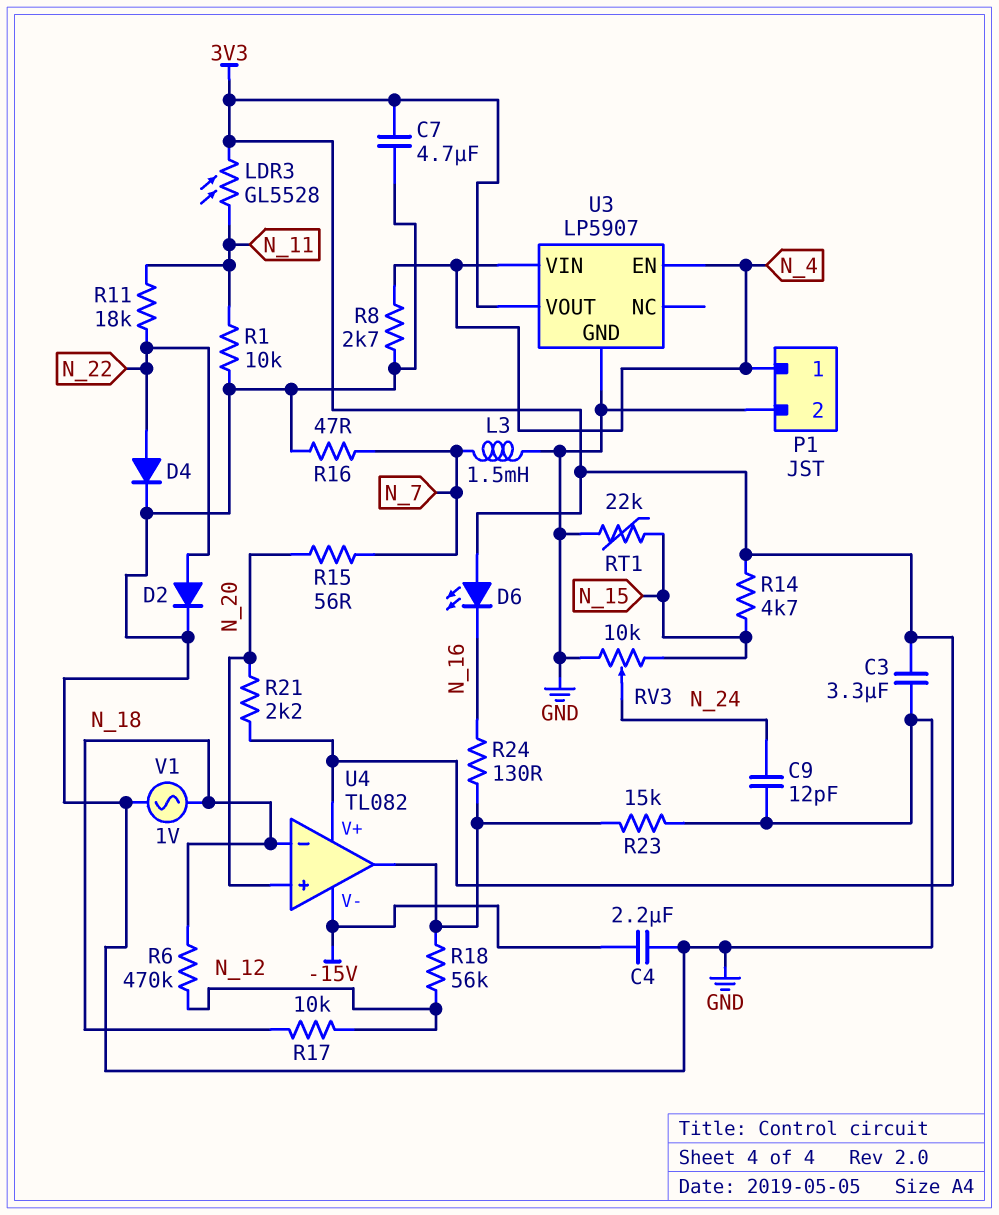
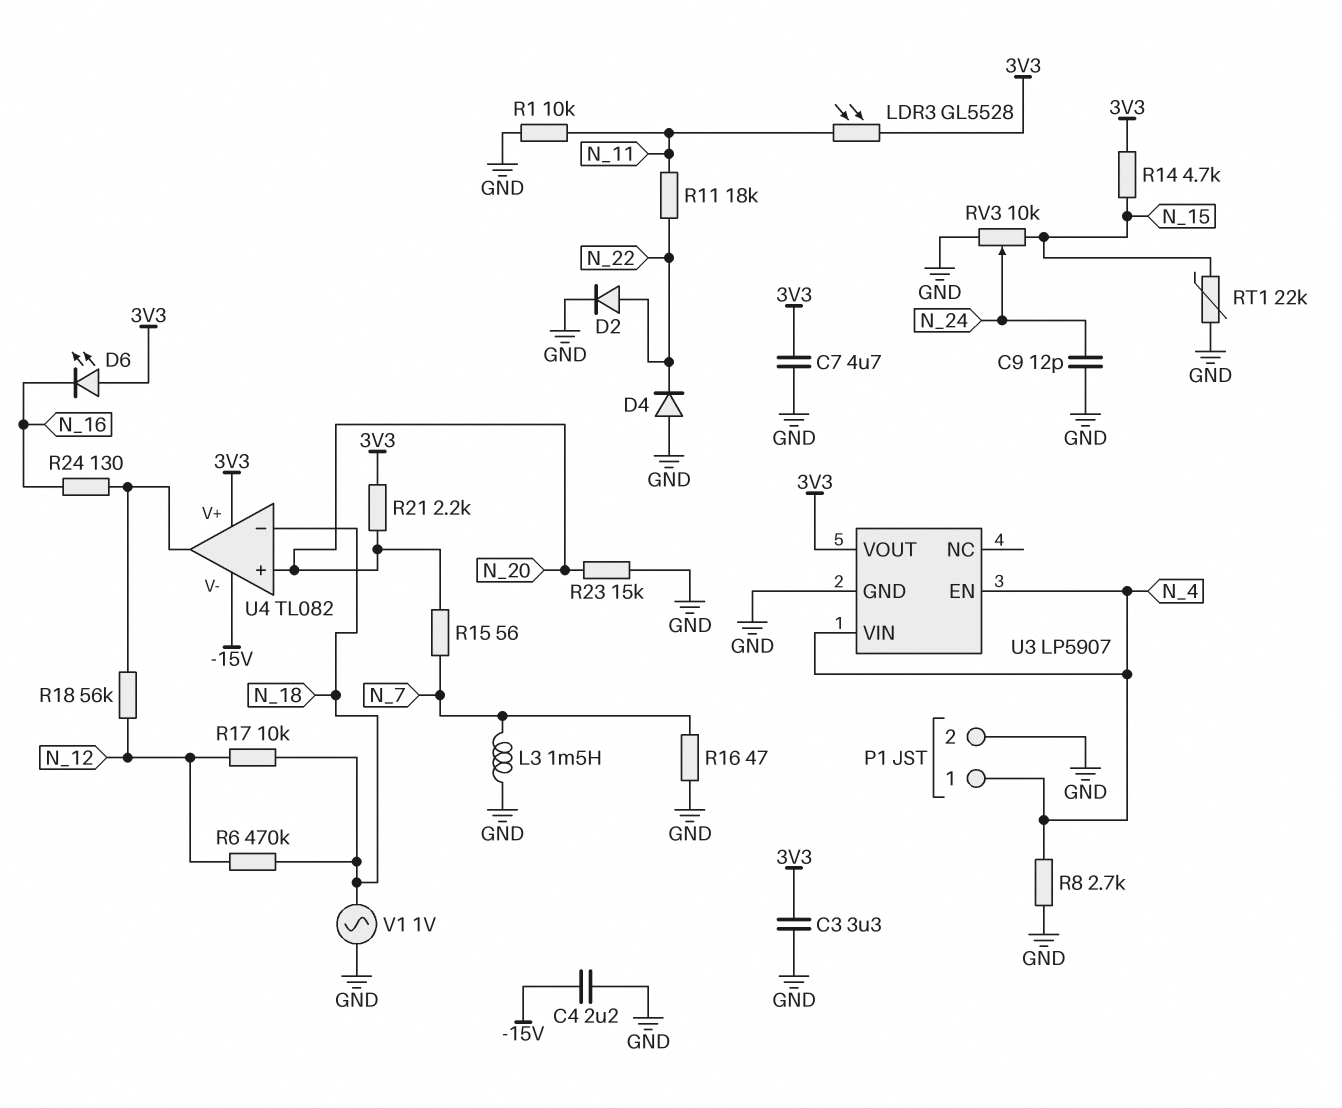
D4: diode (A N_22, K GND) -> diode (A GND, K N_22)
R23: 15k (GND, U4/out) -> 15k (GND, N_20)

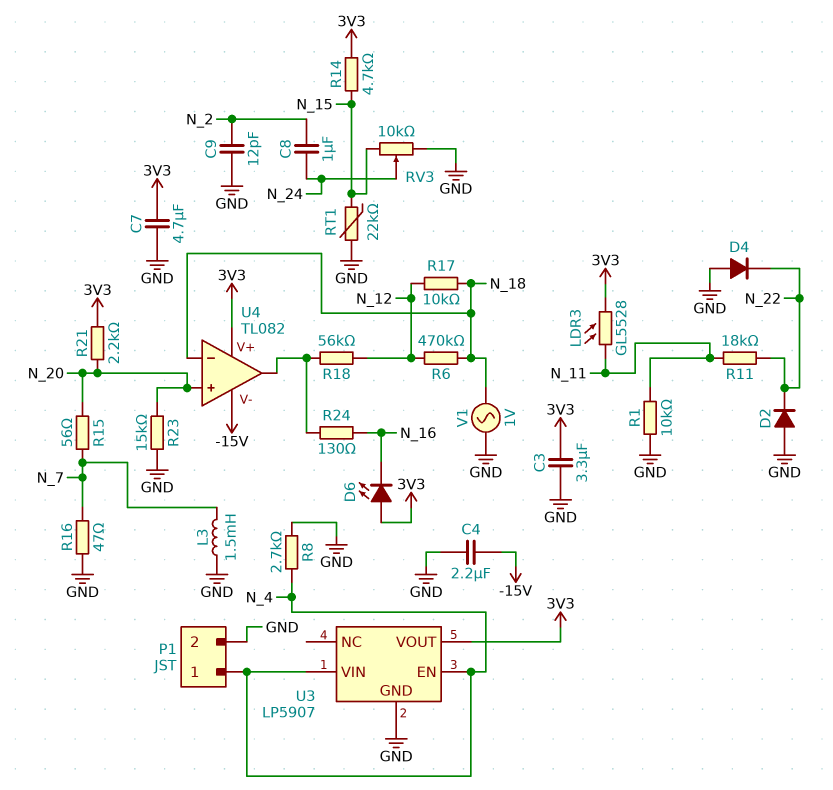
C8: none -> 1uF (N_2, N_24)
C9: 12pF (GND, N_24) -> 12pF (GND, N_2)
D2: diode (A N_22, K GND) -> diode (A GND, K N_22)

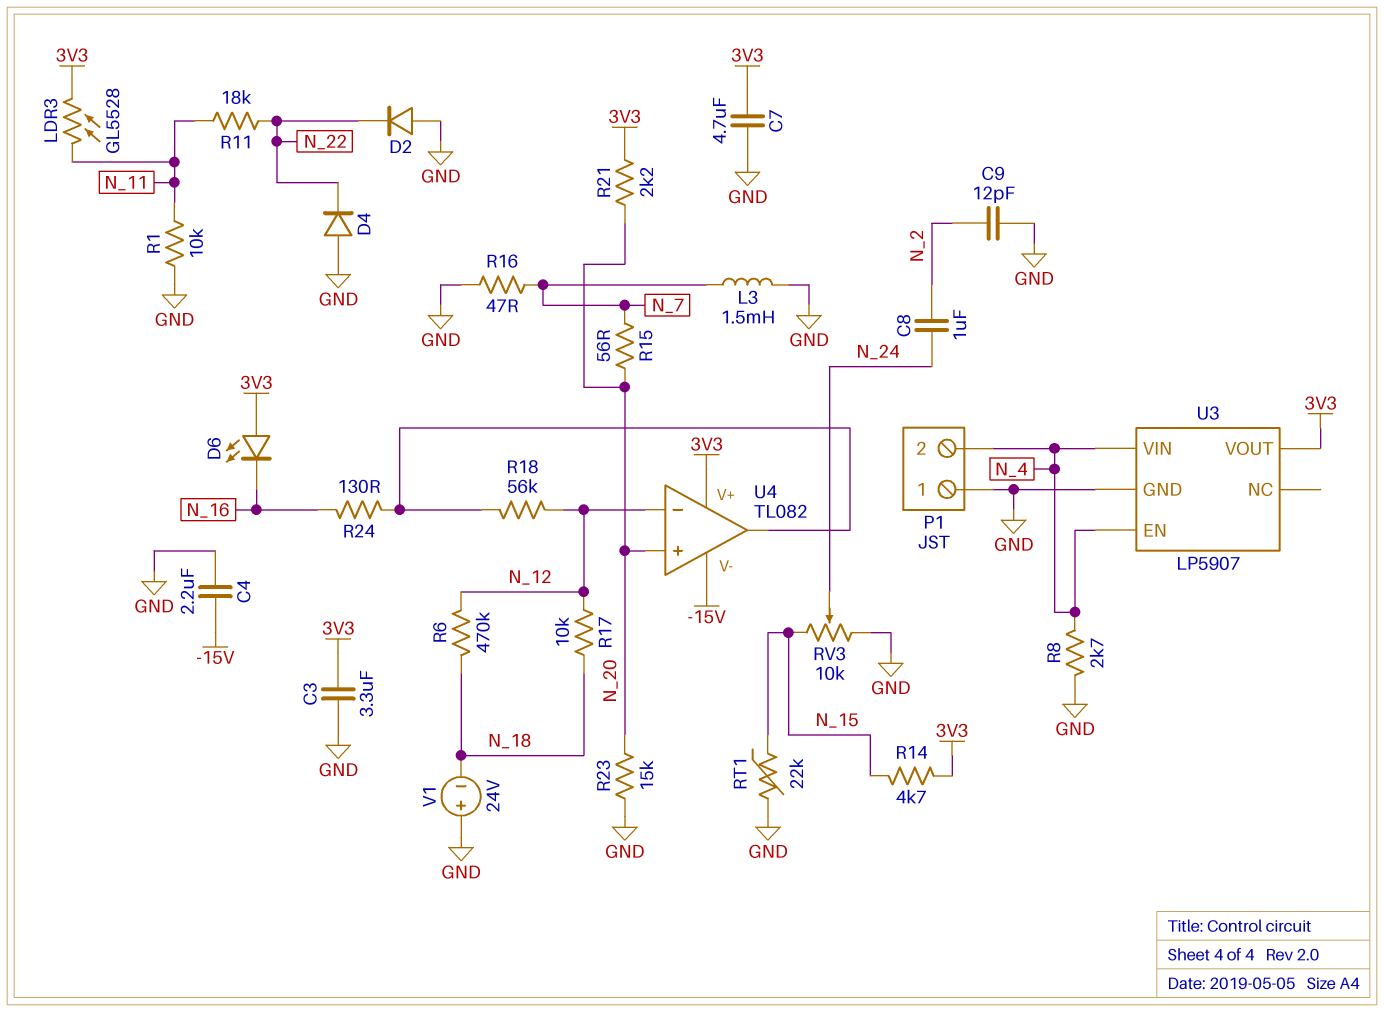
P1 pin 1: N_4 -> GND
P1 pin 2: GND -> N_4
U4 pin in-: N_18 -> N_12
V1: AC 1V (GND, N_18) -> 24V (plus GND, minus N_18)

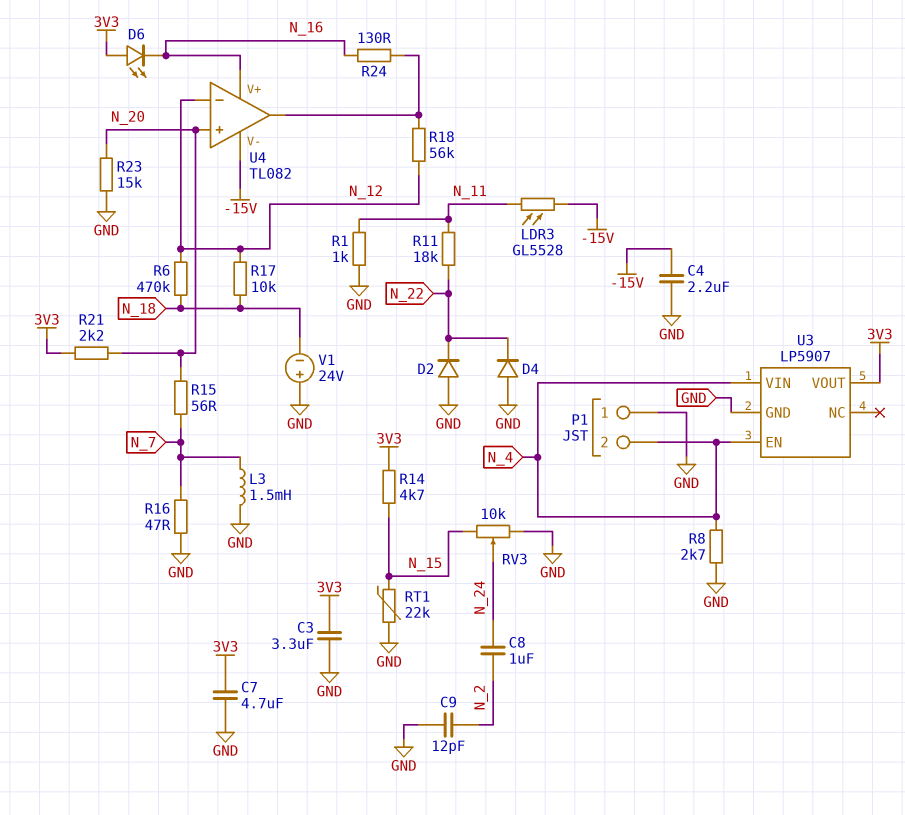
LDR3: GL5528 (3V3, N_11) -> GL5528 (-15V, N_11)
R1: 10k (GND, N_11) -> 1k (GND, N_11)
U4 pin V+: 3V3 -> N_16

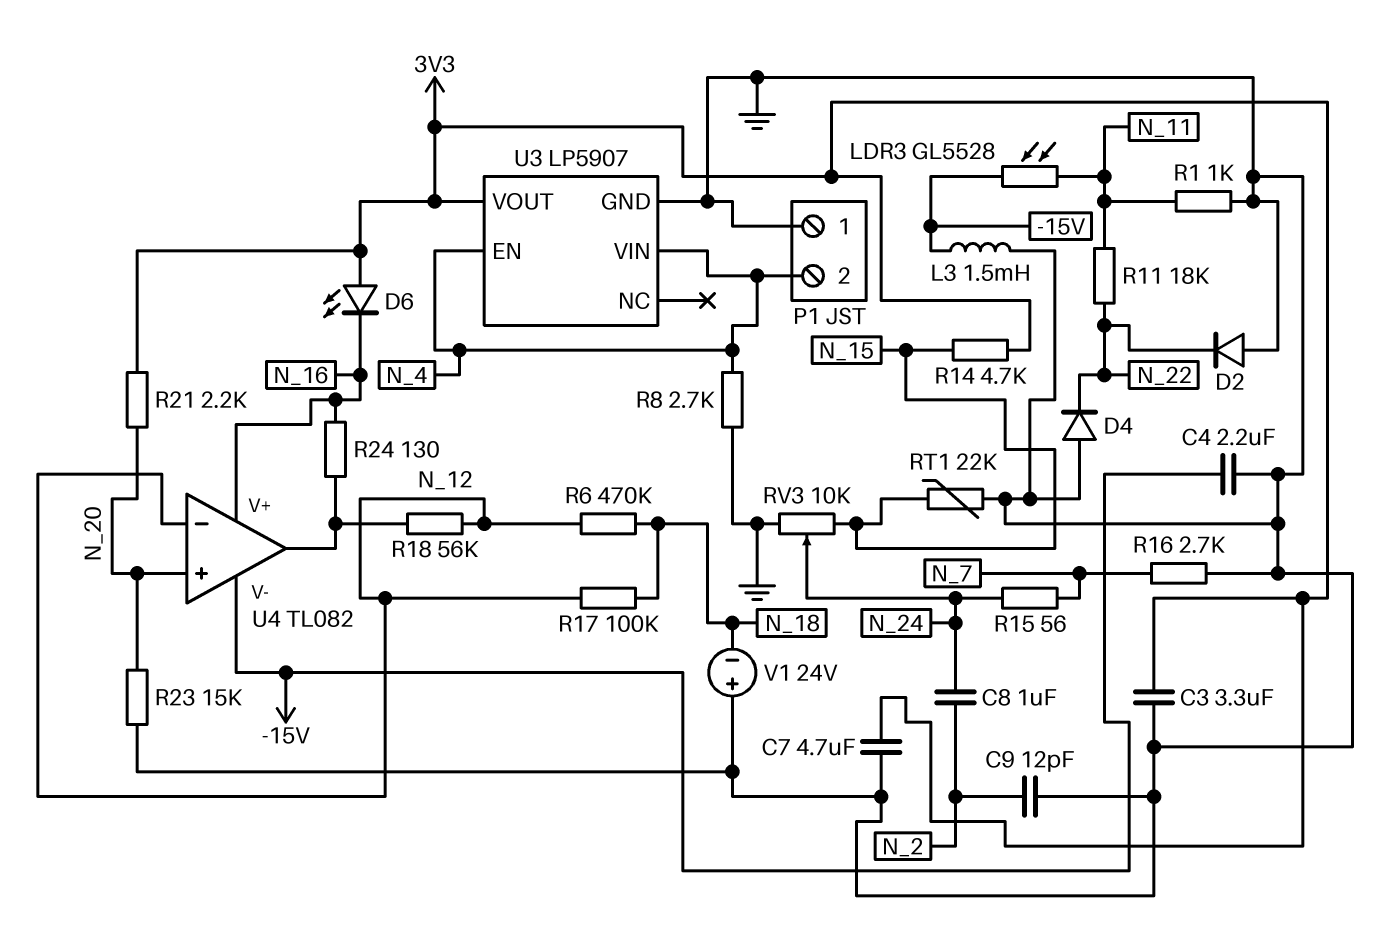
L3: 1.5mH (GND, N_7) -> 1.5mH (-15V, GND)
R15: 56 (N_7, N_20) -> 56 (N_7, N_24)
R16: 47 (GND, N_7) -> 2.7k (GND, N_7)
R17: 10k (N_12, N_18) -> 100k (N_12, N_18)

